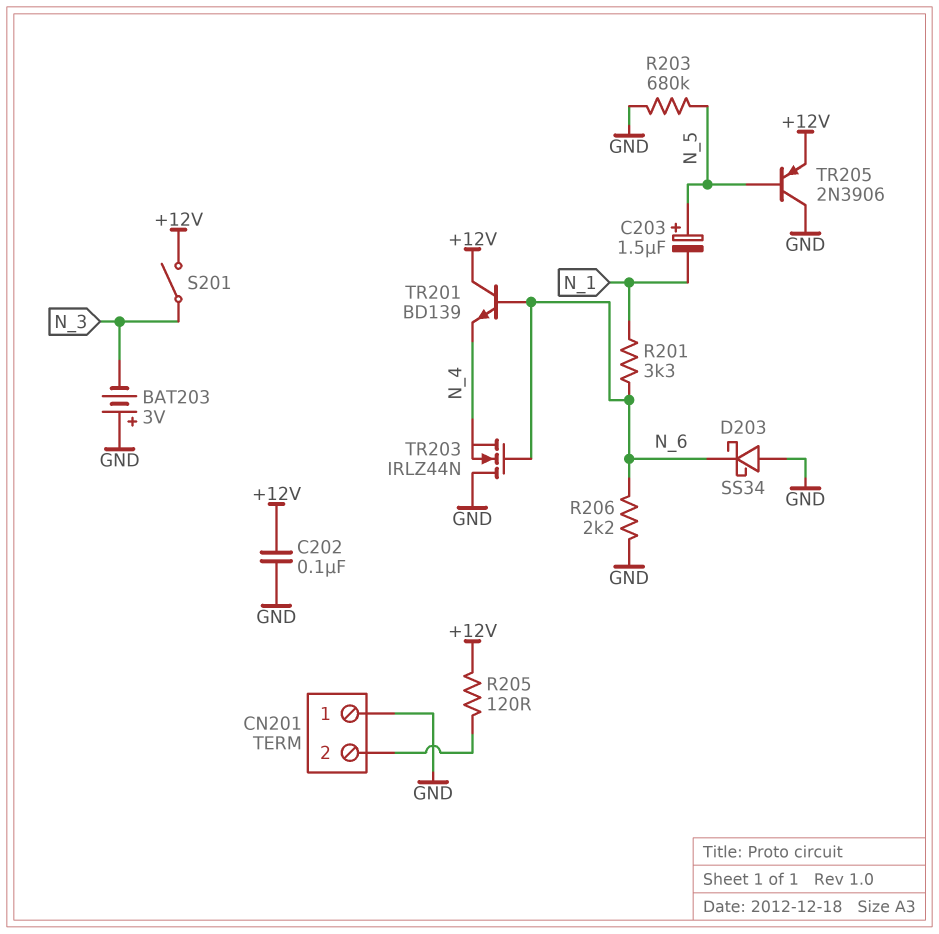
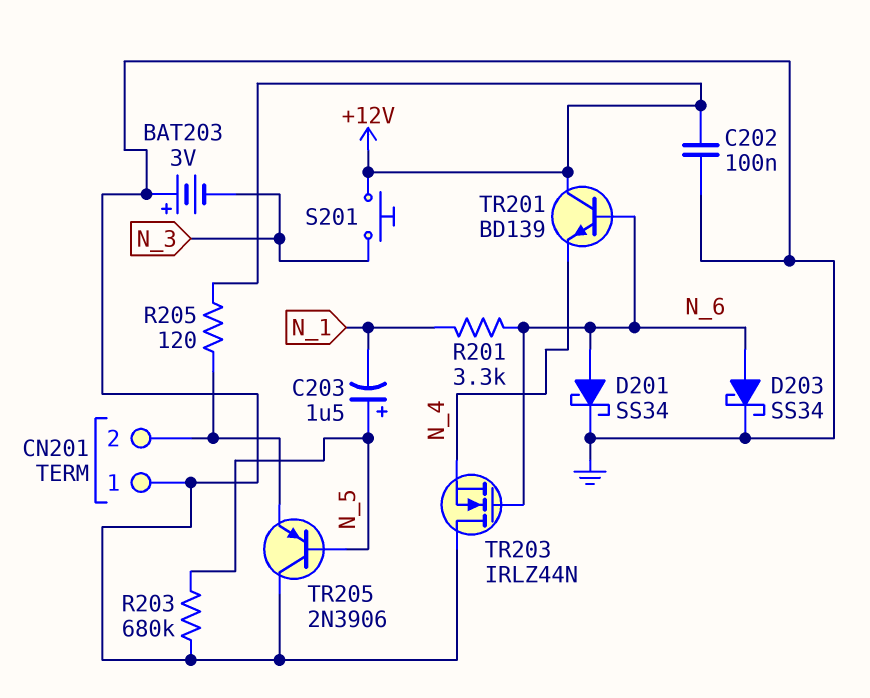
D201: none -> schottky SS34 (A N_6, K GND)
D203: schottky SS34 (A GND, K N_6) -> schottky SS34 (A N_6, K GND)
R206: 2.2k (GND, N_6) -> none
S201: switch (+12V, N_3) -> button (+12V, N_3)
TR205: PNP 2N3906 (B N_5, C GND, E +12V) -> PNP 2N3906 (B N_5, C GND, E CN201/2)

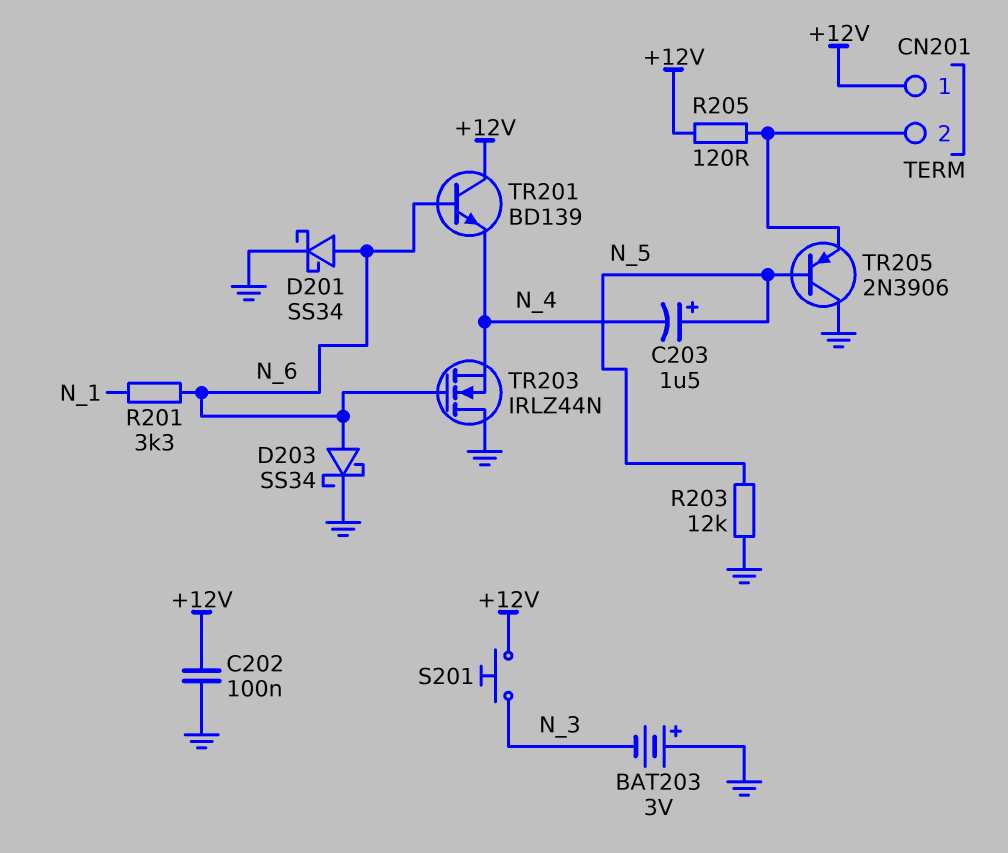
C203: 1.5uF (plus N_5, minus N_1) -> 1.5uF (plus N_5, minus N_4)
CN201 pin 1: GND -> +12V
R203: 680k (GND, N_5) -> 12k (GND, N_5)

